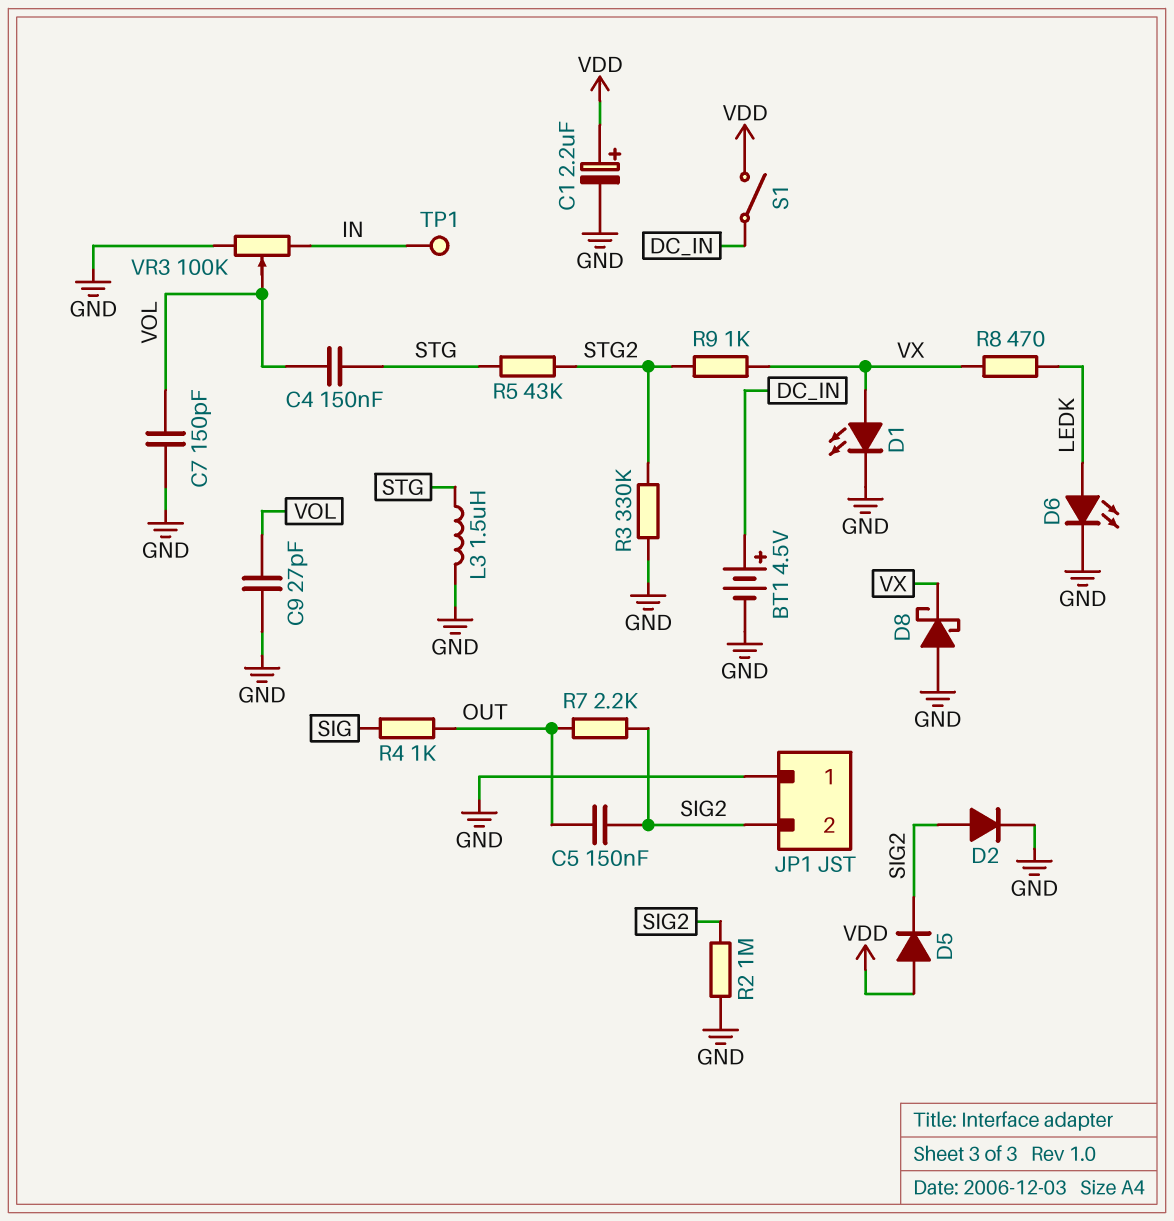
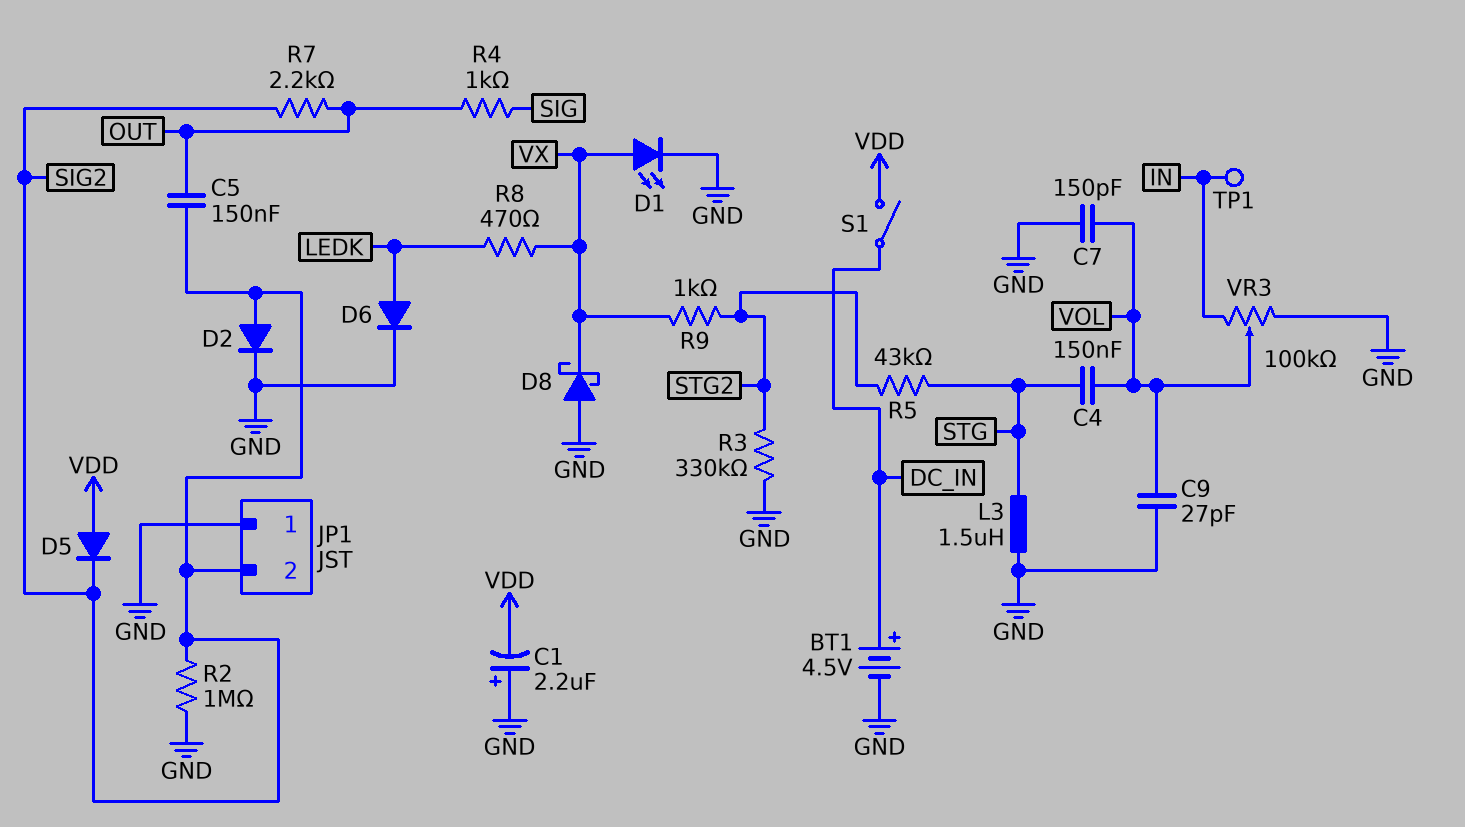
C1: 2.2uF (plus VDD, minus GND) -> 2.2uF (plus GND, minus VDD)
D6: LED (A LEDK, K GND) -> diode (A LEDK, K GND)

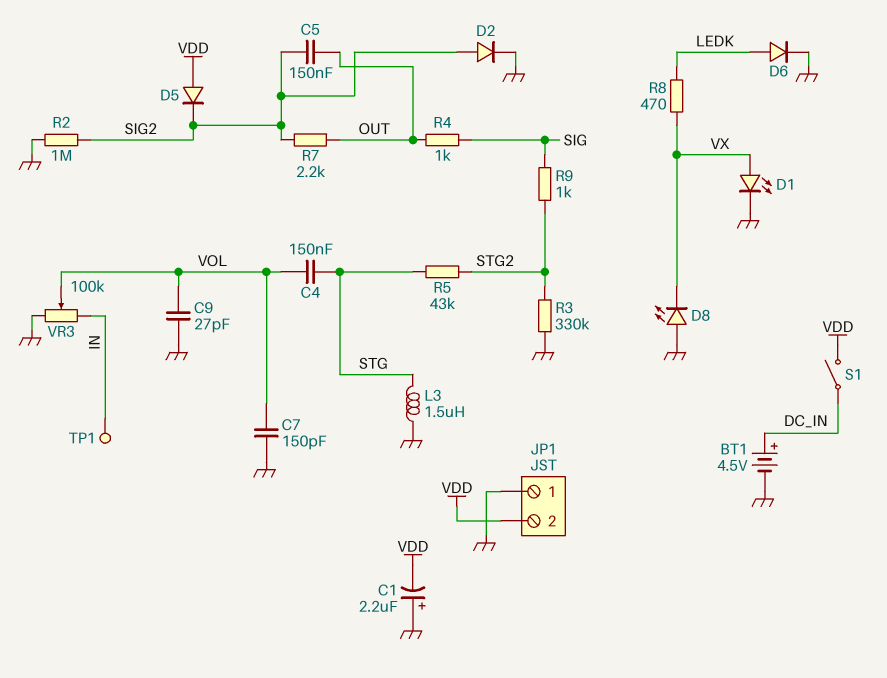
D8: schottky (A GND, K VX) -> LED (A GND, K VX)
JP1 pin 2: SIG2 -> VDD
R9: 1k (STG2, VX) -> 1k (SIG, STG2)

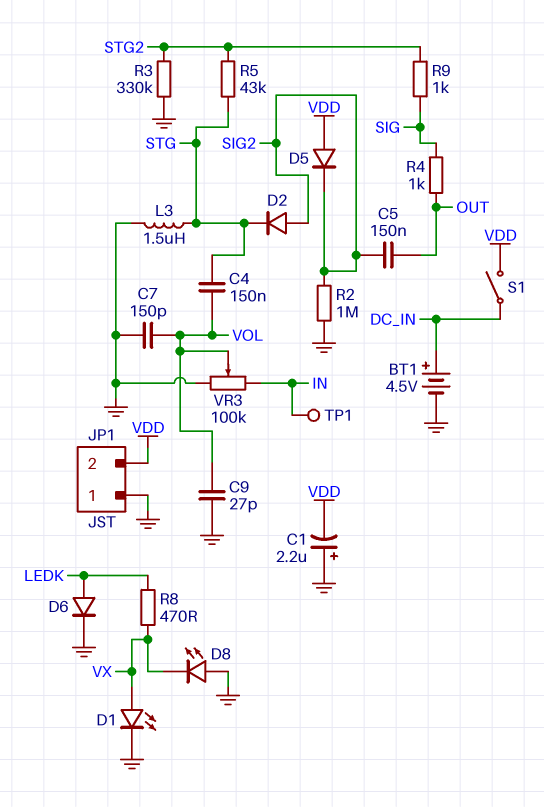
D2: diode (A SIG2, K GND) -> diode (A SIG2, K STG)
R7: 2.2k (OUT, SIG2) -> none

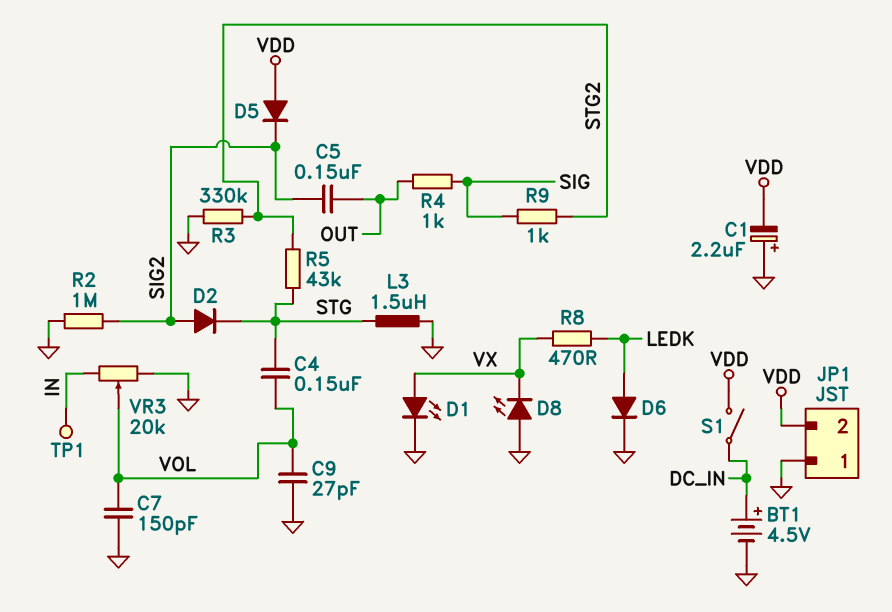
VR3: 100k (GND, IN, wiper VOL) -> 20k (GND, IN, wiper VOL)

